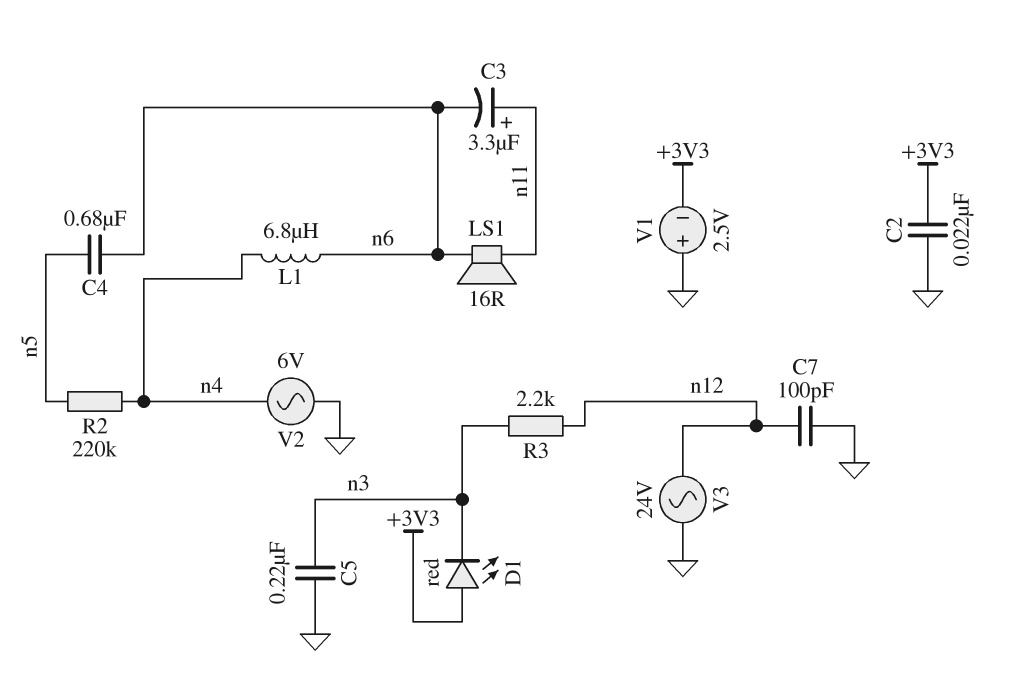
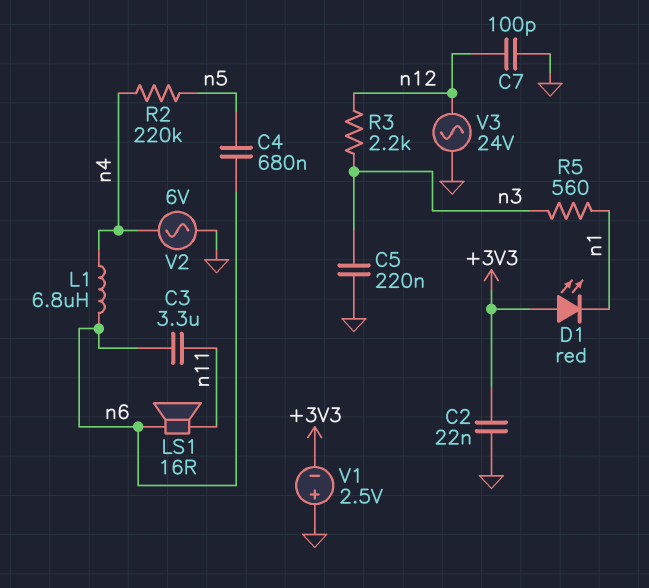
C3: 3.3uF (plus n11, minus n6) -> 3.3uF (n6, n11)
D1: LED red (A +3V3, K n3) -> LED red (A +3V3, K n1)
R5: none -> 560 (n1, n3)

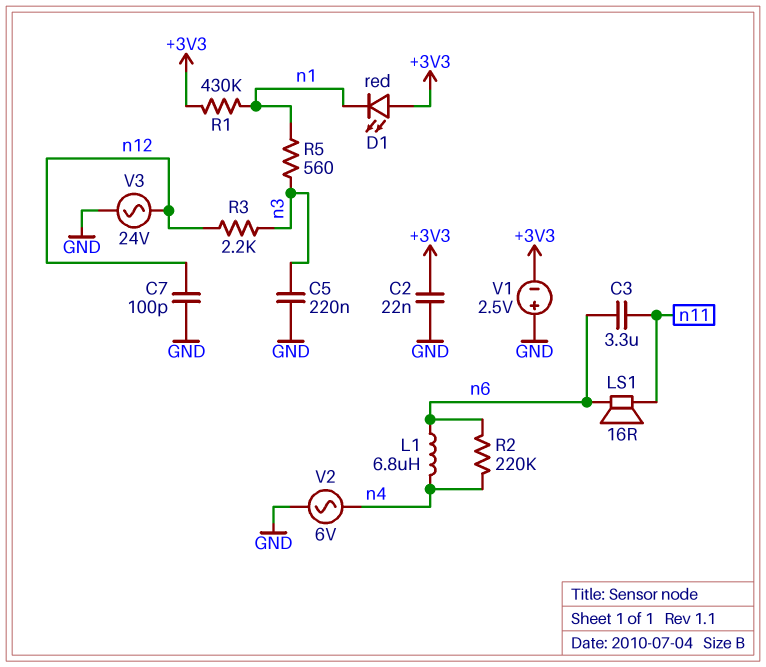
C4: 680nF (n5, n6) -> none
R1: none -> 430k (+3V3, n1)
R2: 220k (n4, n5) -> 220k (n4, n6)

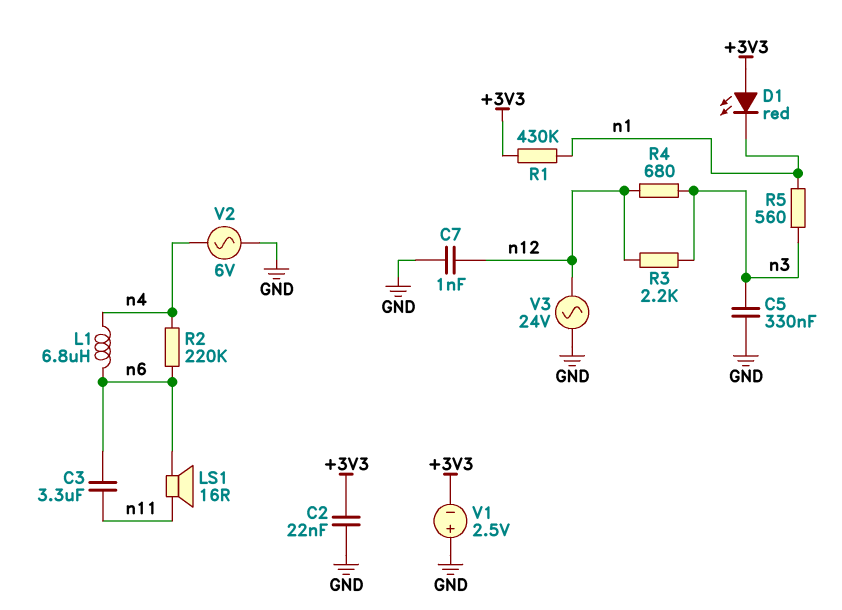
C5: 220nF (GND, n3) -> 330nF (GND, n3)
C7: 100pF (GND, n12) -> 1nF (GND, n12)
R4: none -> 680 (n3, n12)

